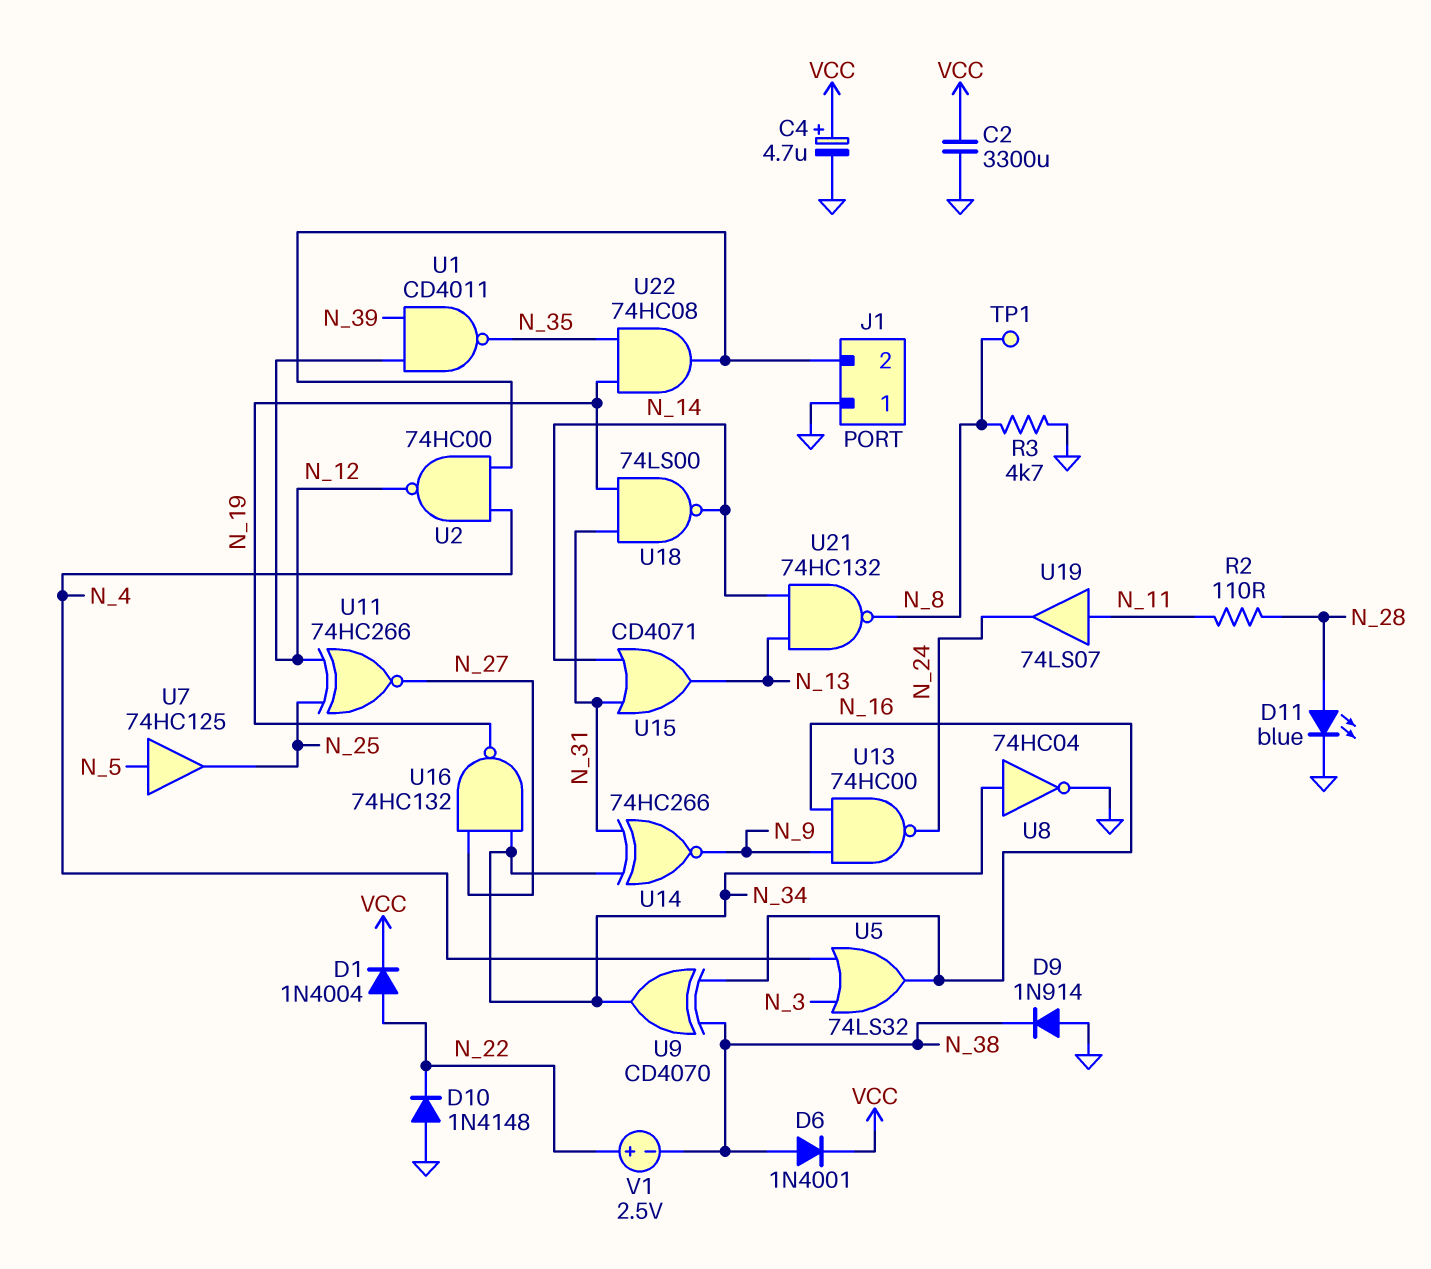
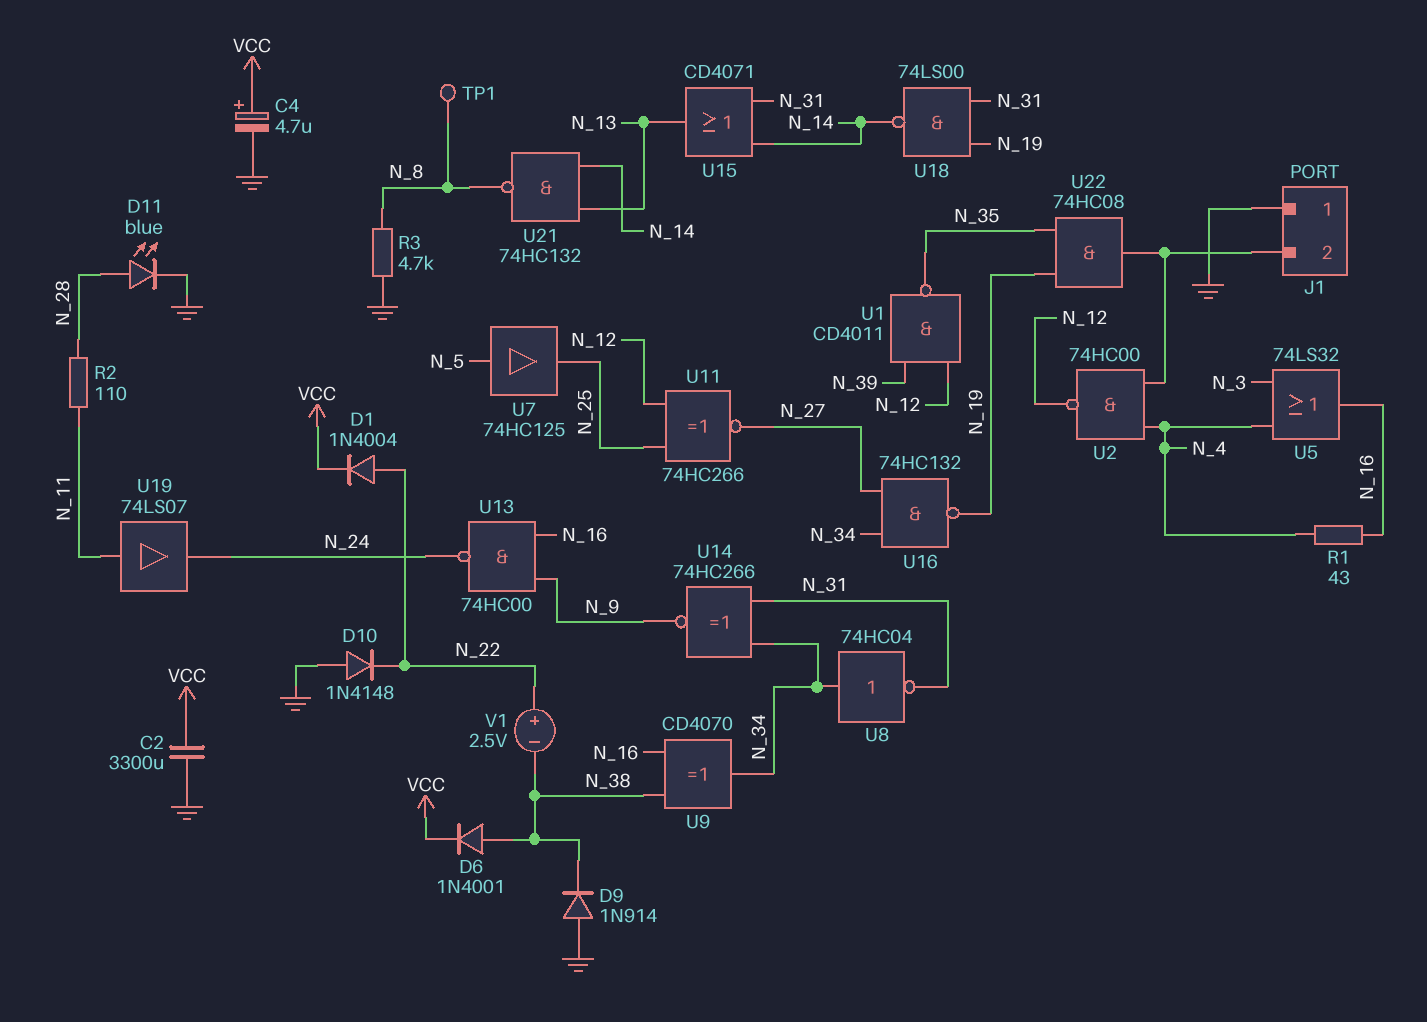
R1: none -> 43 (N_4, N_16)
U8: NOT 74HC04 (in N_34, out GND) -> NOT 74HC04 (in N_34, out N_31)

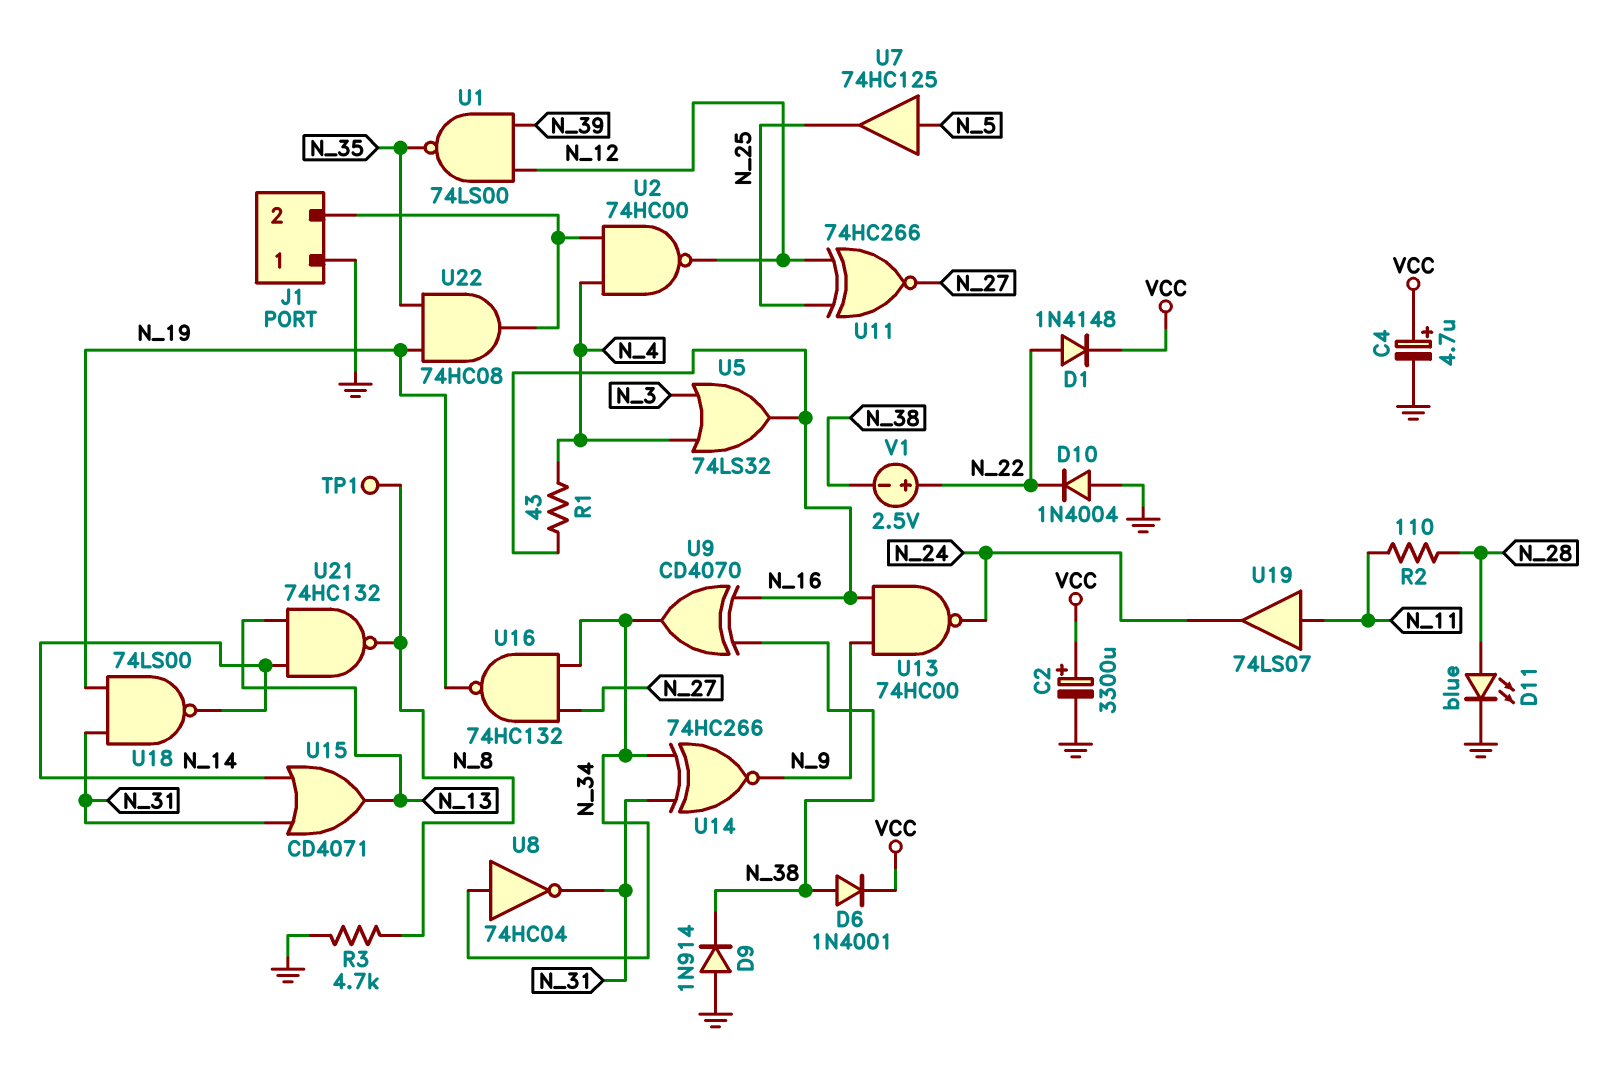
C2: 3300uF (GND, VCC) -> 3300uF (plus VCC, minus GND)
D1: diode 1N4004 (A N_22, K VCC) -> diode 1N4148 (A N_22, K VCC)
D10: diode 1N4148 (A GND, K N_22) -> diode 1N4004 (A GND, K N_22)
U1: NAND CD4011 (in N_12, in N_39, out N_35) -> NAND 74LS00 (in N_12, in N_39, out N_35)

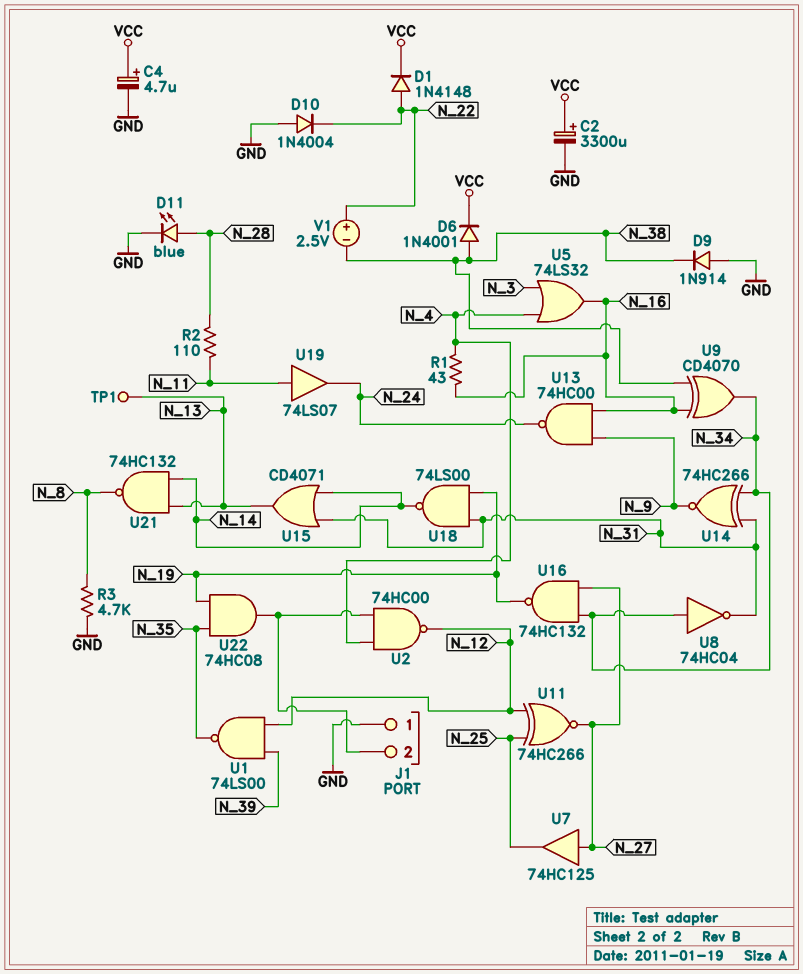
TP1: test point (N_8) -> test point (N_13)
U7: buffer 74HC125 (in N_5, out N_25) -> buffer 74HC125 (in N_27, out N_25)

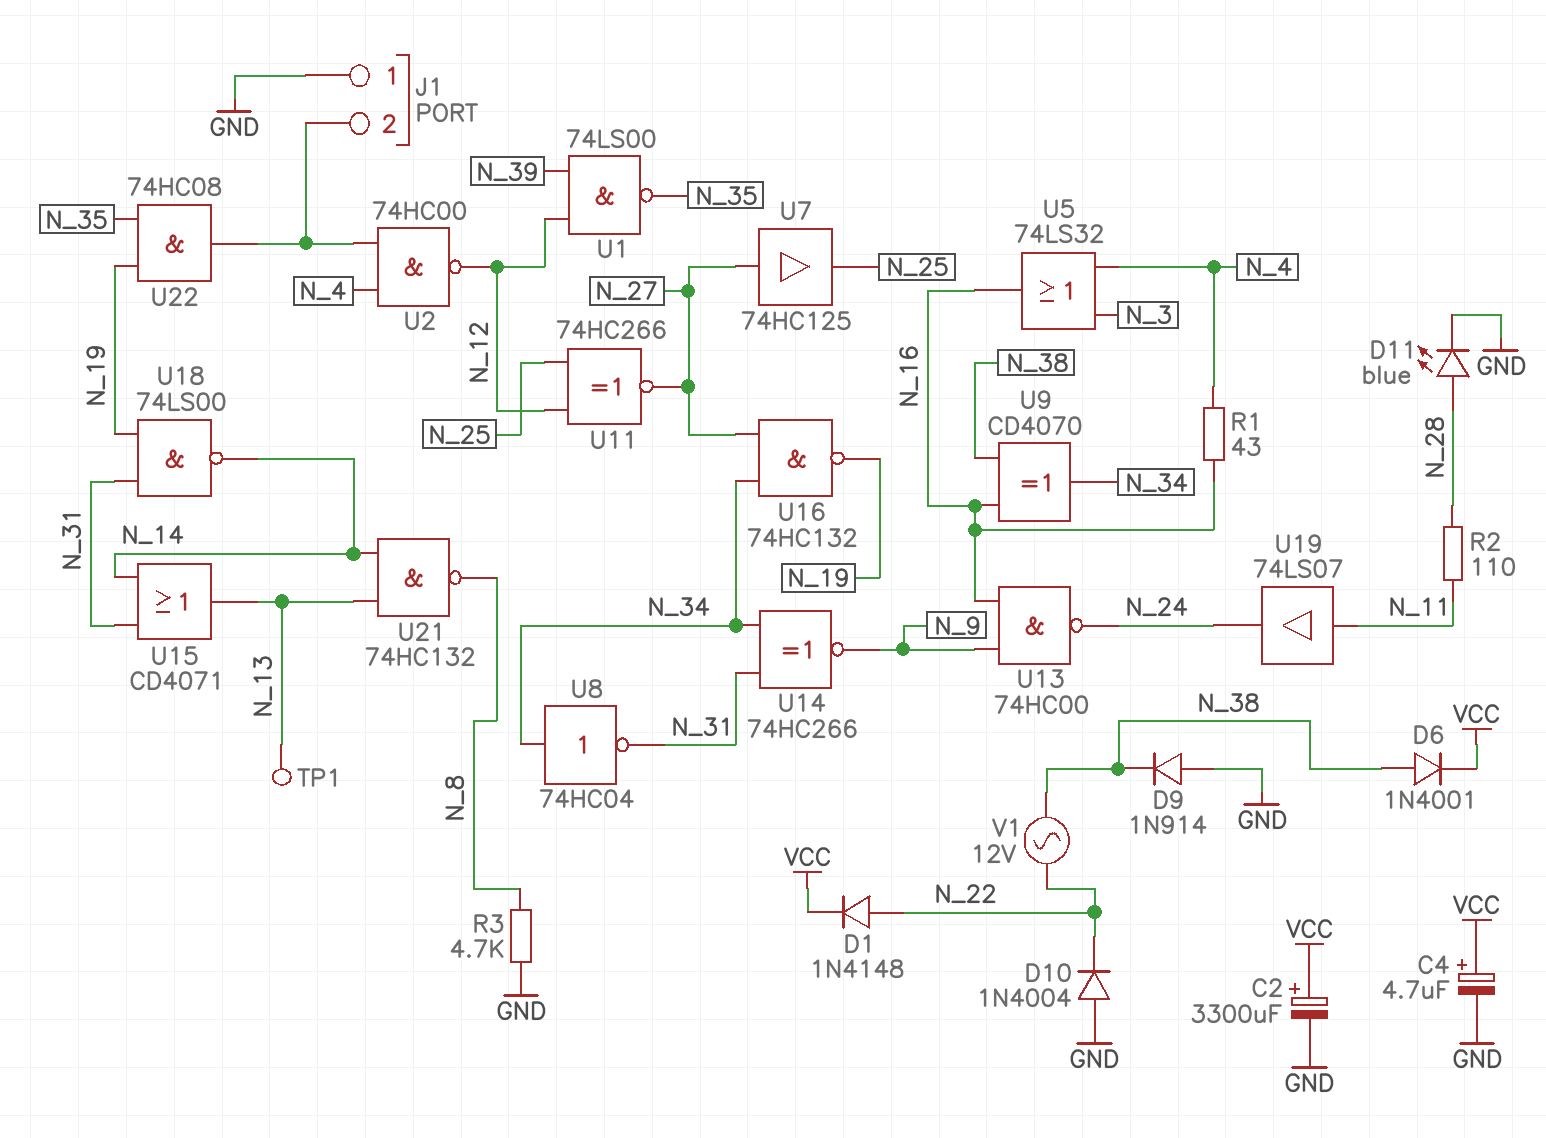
V1: 2.5V (plus N_22, minus N_38) -> AC 12V (N_22, N_38)

